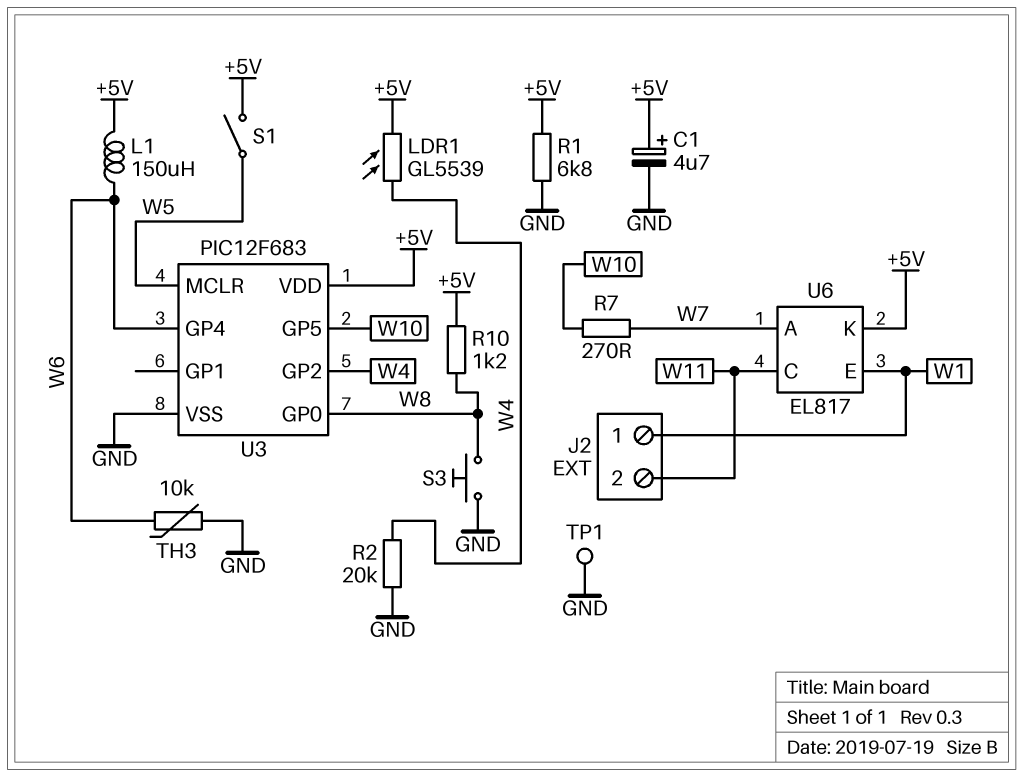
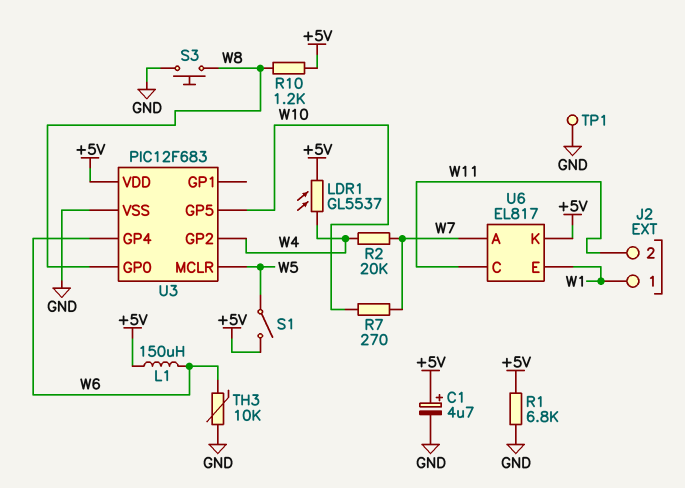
LDR1: GL5539 (+5V, W4) -> GL5537 (+5V, W4)
R2: 20k (GND, W4) -> 20k (W4, W7)

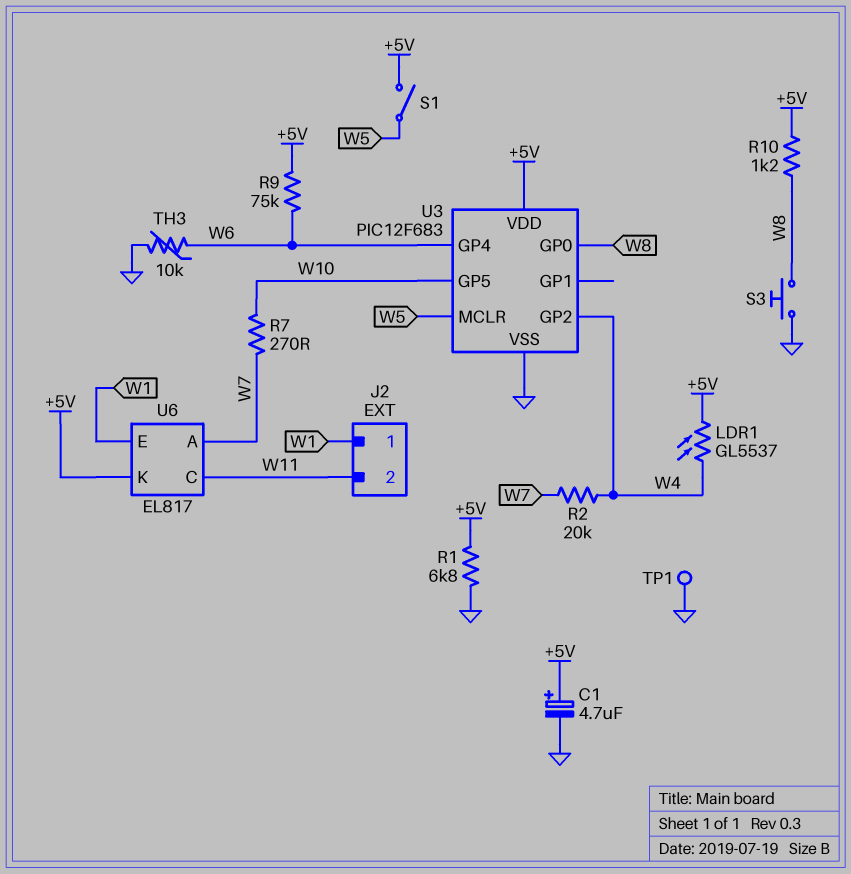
L1: 150uH (+5V, W6) -> none
R9: none -> 75k (+5V, W6)

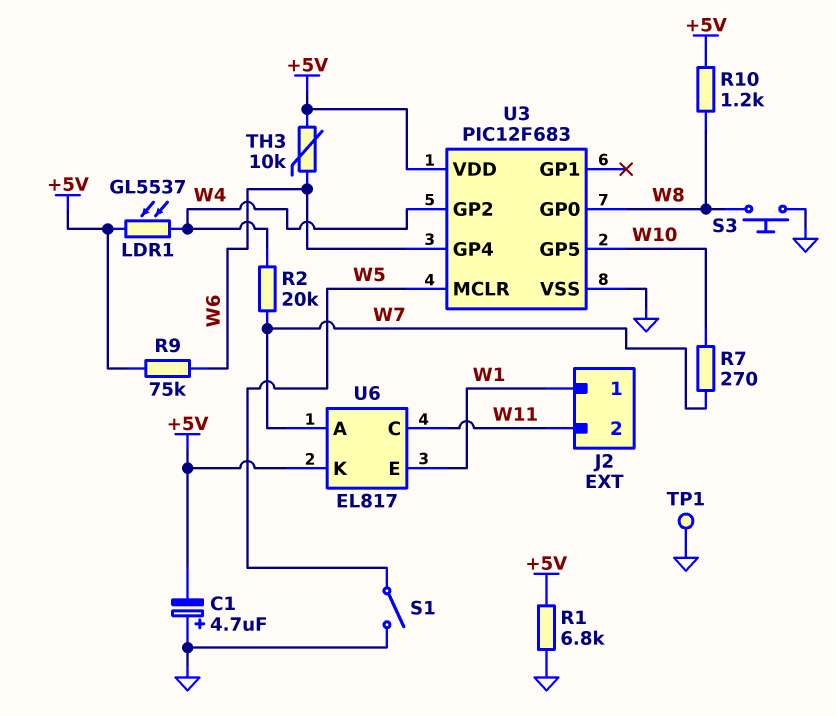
C1: 4.7uF (plus +5V, minus GND) -> 4.7uF (plus GND, minus +5V)
S1: switch (+5V, W5) -> switch (GND, W5)
TH3: 10k (GND, W6) -> 10k (+5V, W6)

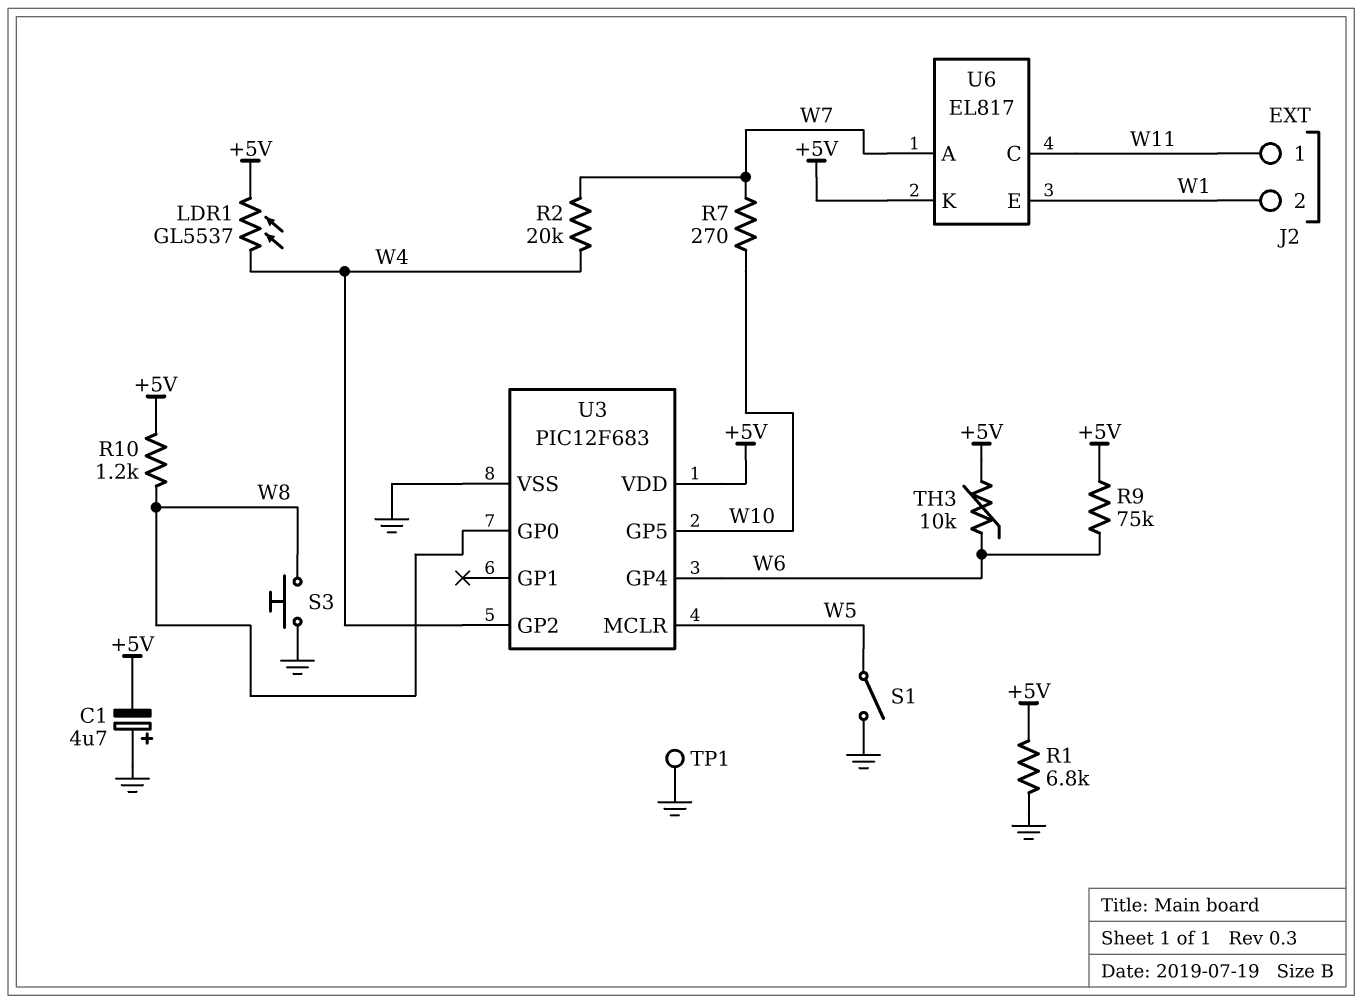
J2 pin 1: W1 -> W11
J2 pin 2: W11 -> W1

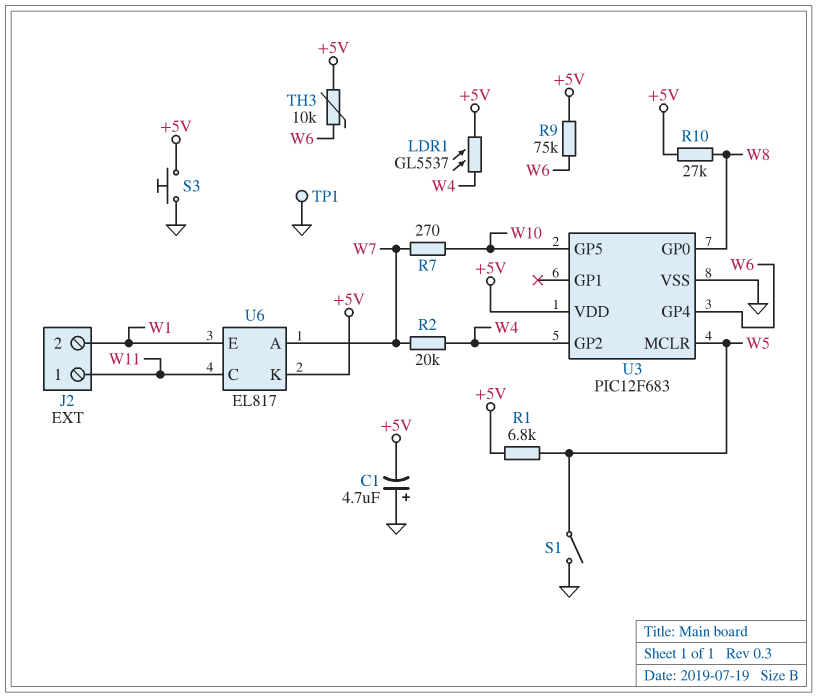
R1: 6.8k (+5V, GND) -> 6.8k (+5V, W5)
R10: 1.2k (+5V, W8) -> 27k (+5V, W8)
S3: button (GND, W8) -> button (+5V, GND)

